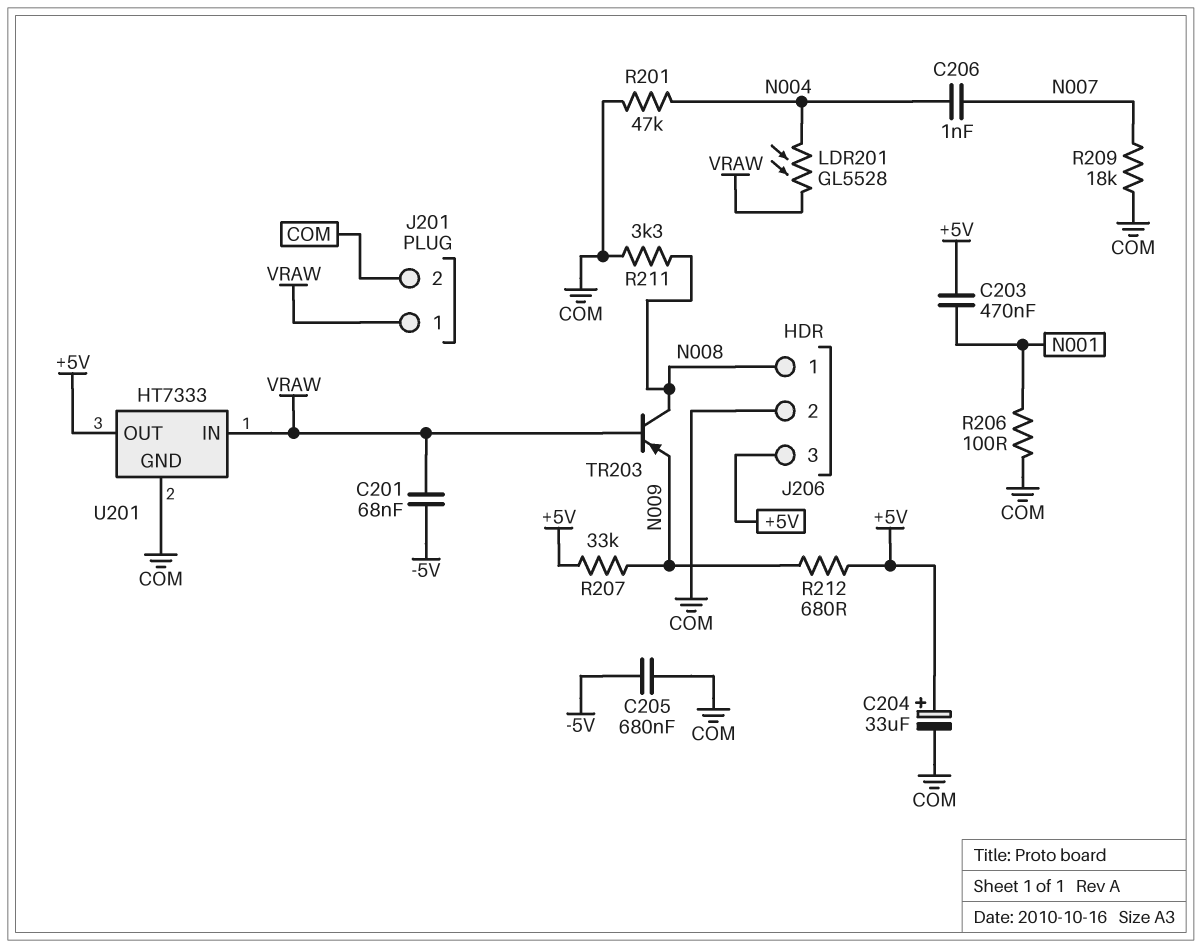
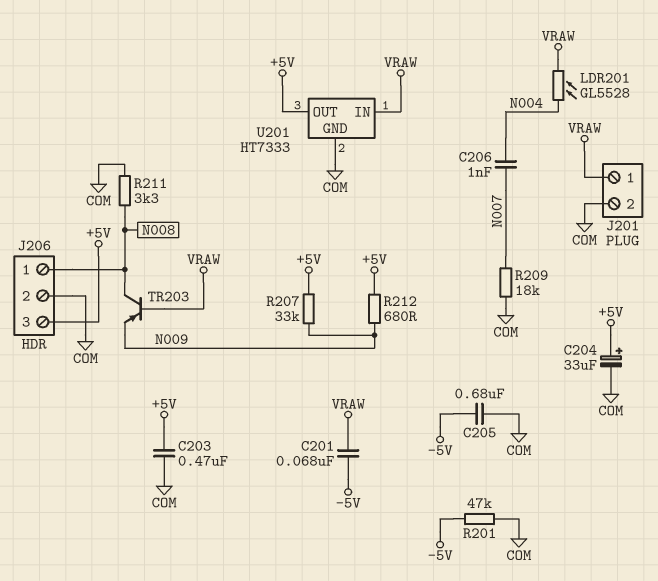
C203: 470nF (+5V, N001) -> 470nF (+5V, COM)
R201: 47k (COM, N004) -> 47k (-5V, COM)
R206: 100 (COM, N001) -> none

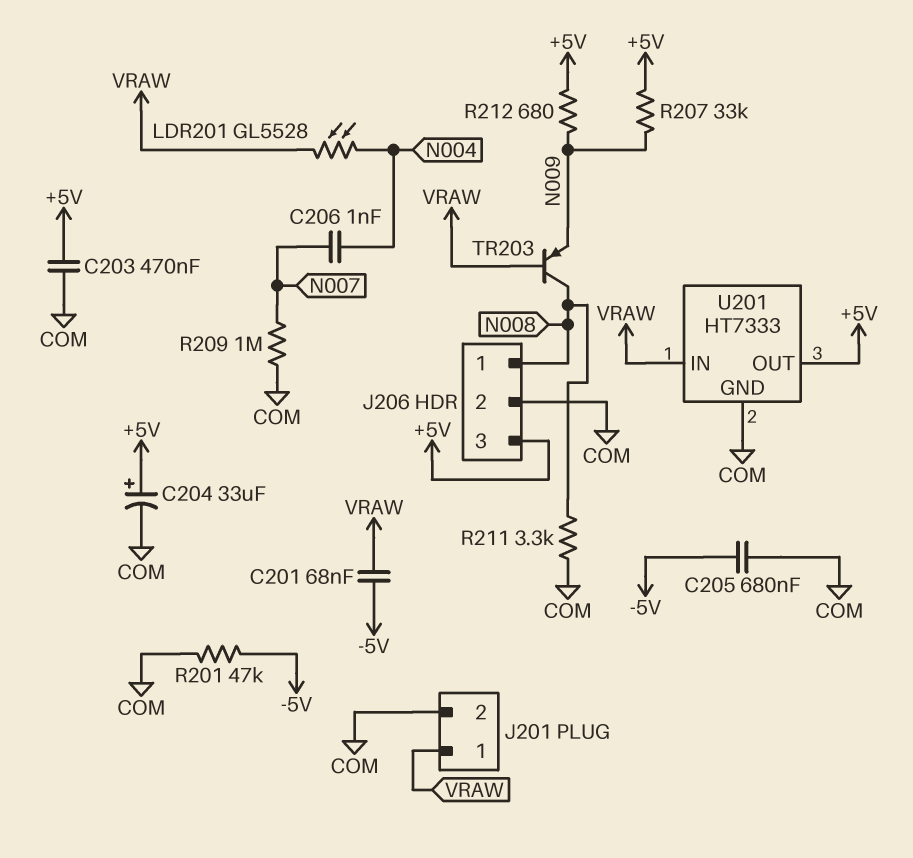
R209: 18k (COM, N007) -> 1M (COM, N007)

